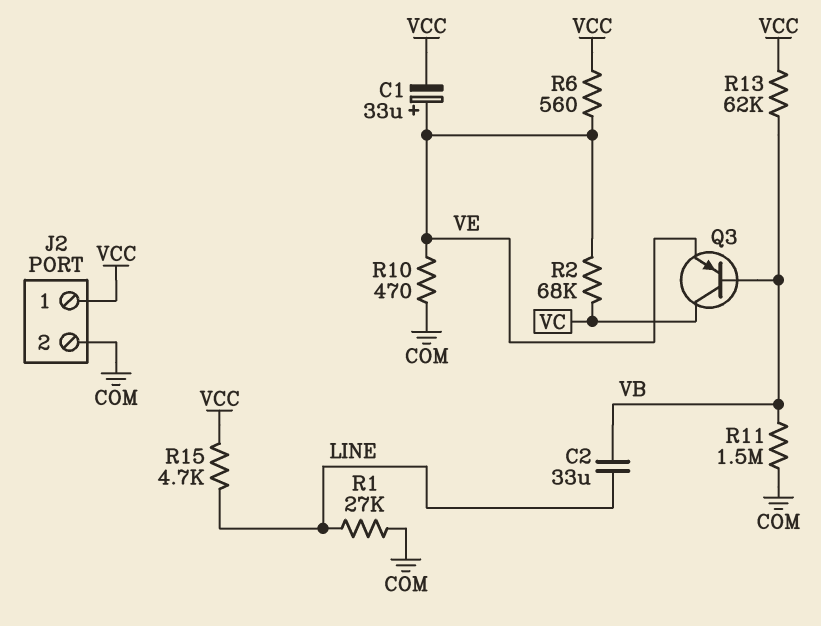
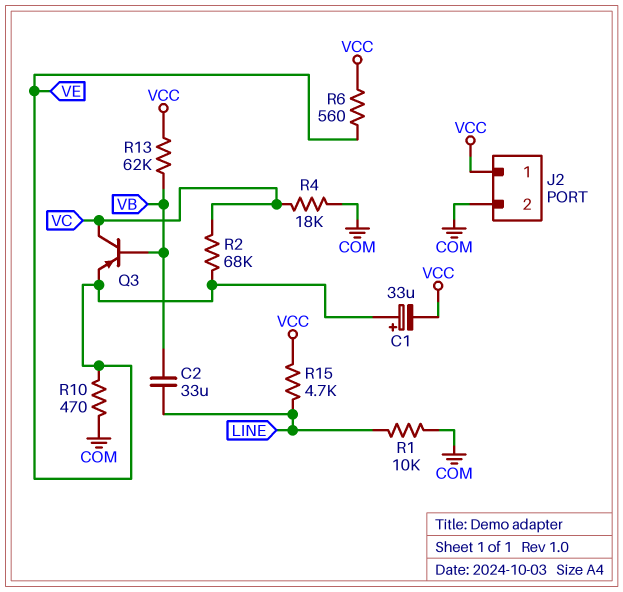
R1: 27k (COM, LINE) -> 10k (COM, LINE)
R4: none -> 18k (COM, VC)
R11: 1.5M (COM, VB) -> none

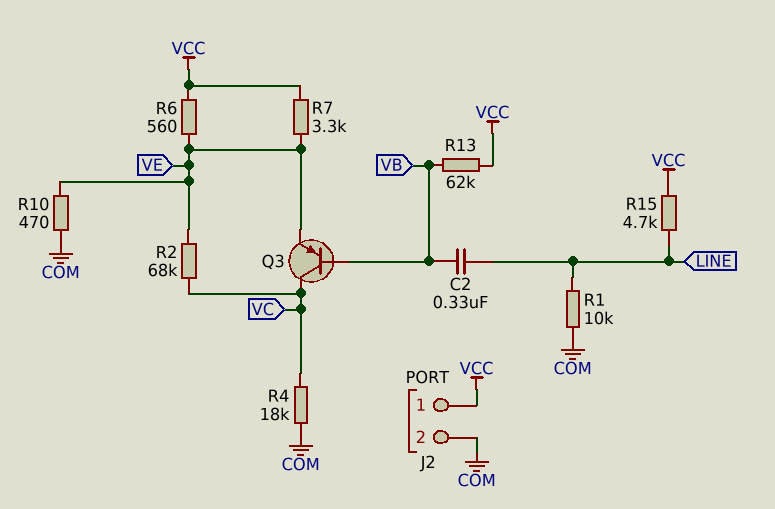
C1: 33uF (plus VE, minus VCC) -> none
C2: 33uF (LINE, VB) -> 330nF (LINE, VB)
R7: none -> 3.3k (VCC, VE)

